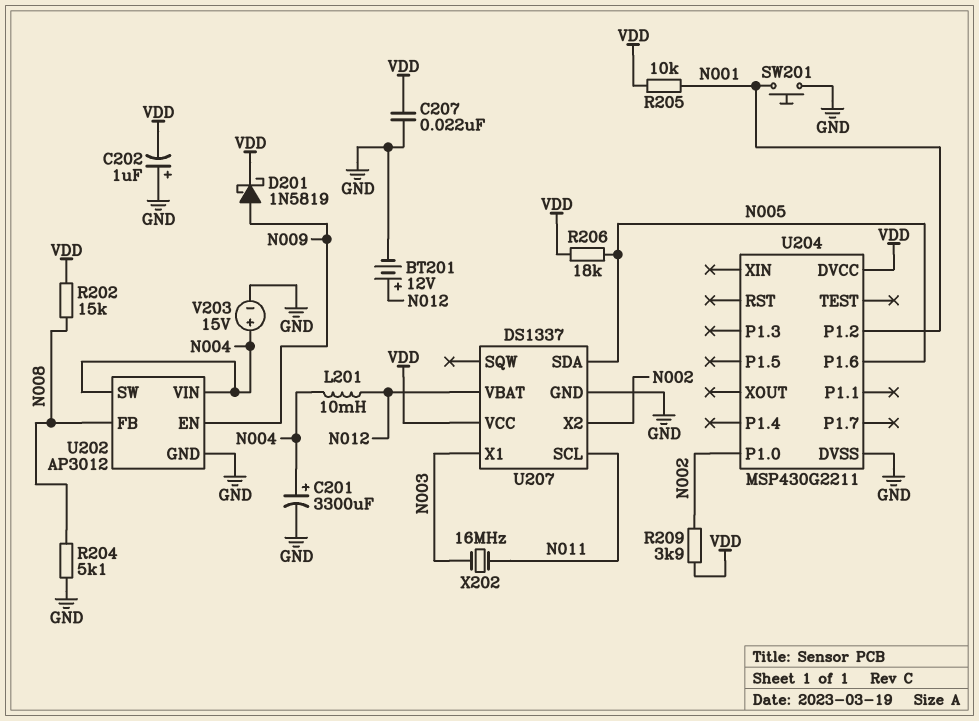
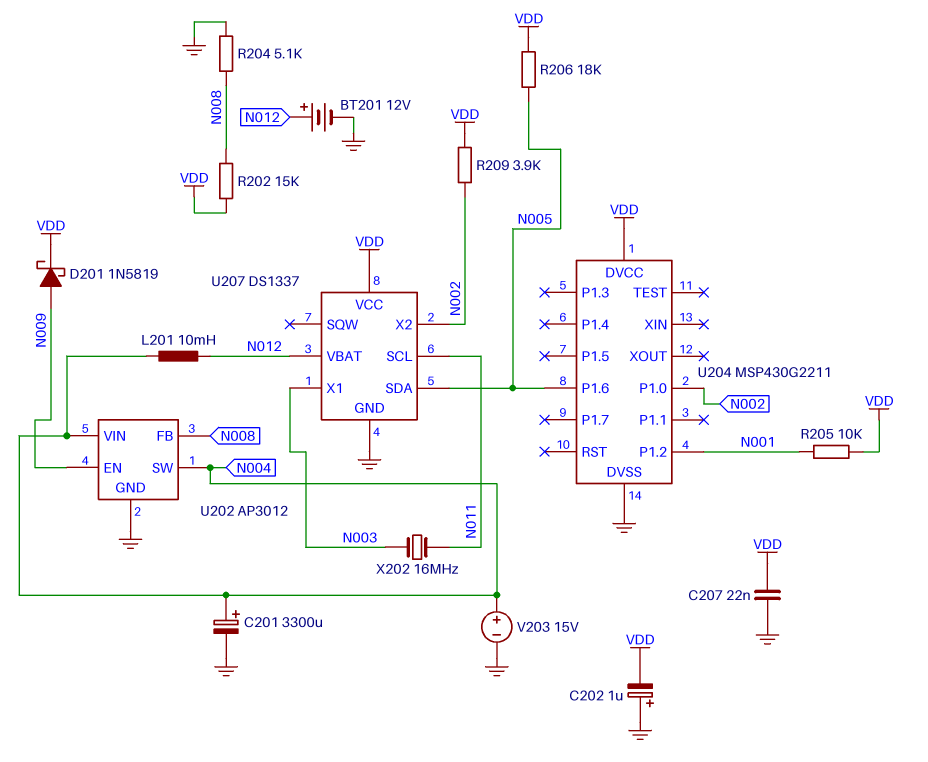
SW201: button (GND, N001) -> none

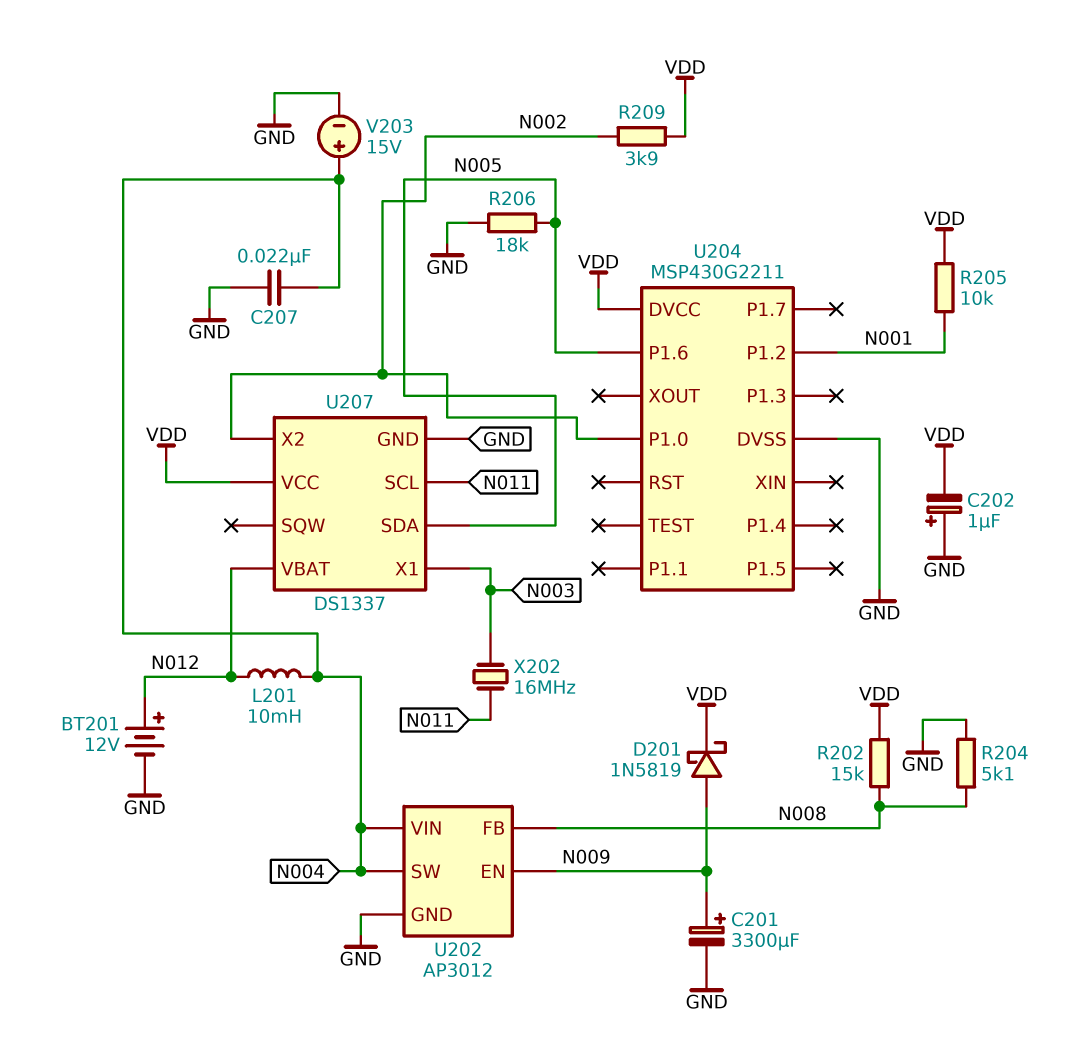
C201: 3300uF (plus N004, minus GND) -> 3300uF (plus N009, minus GND)
C207: 22nF (GND, VDD) -> 22nF (GND, N004)
R206: 18k (N005, VDD) -> 18k (GND, N005)

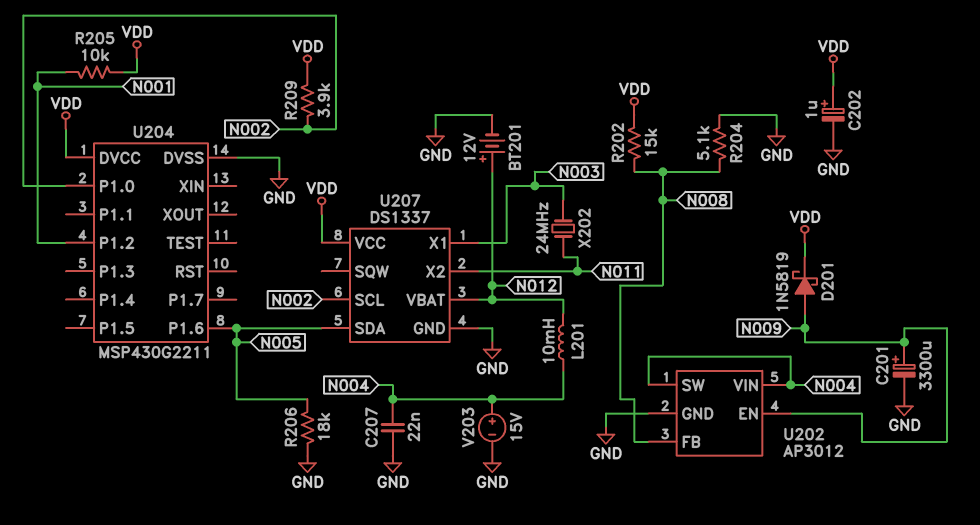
C202: 1uF (plus GND, minus VDD) -> 1uF (plus VDD, minus GND)
U207 pin SCL: N011 -> N002
U207 pin X2: N002 -> N011
X202: 16MHz (N003, N011) -> 24MHz (N003, N011)

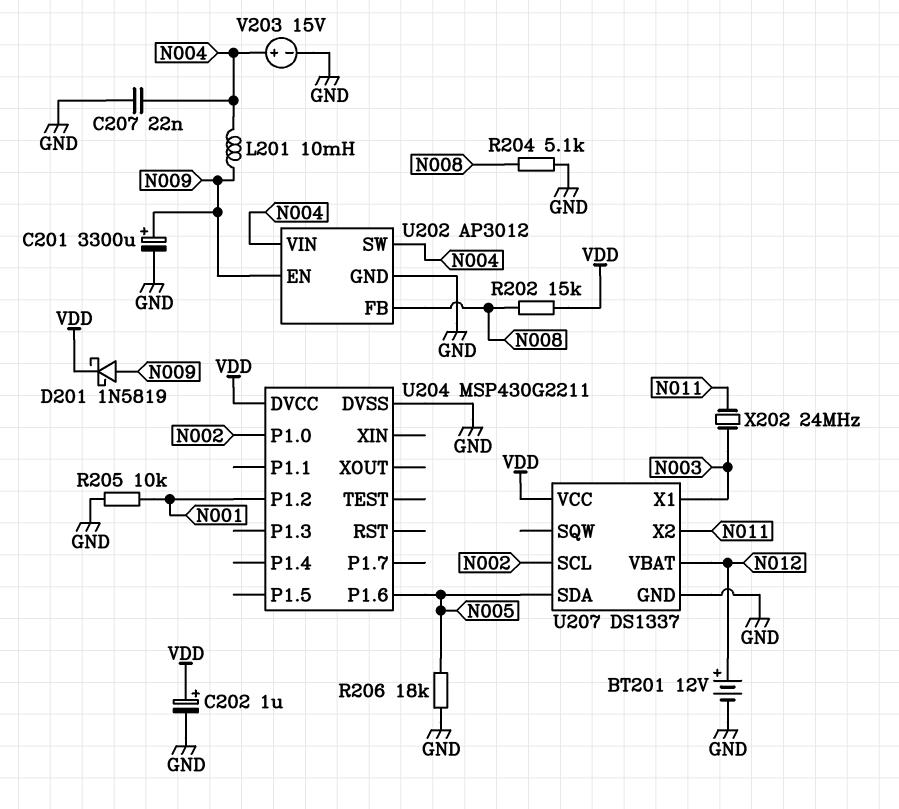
L201: 10mH (N004, N012) -> 10mH (N004, N009)
R205: 10k (N001, VDD) -> 10k (GND, N001)
R209: 3.9k (N002, VDD) -> none

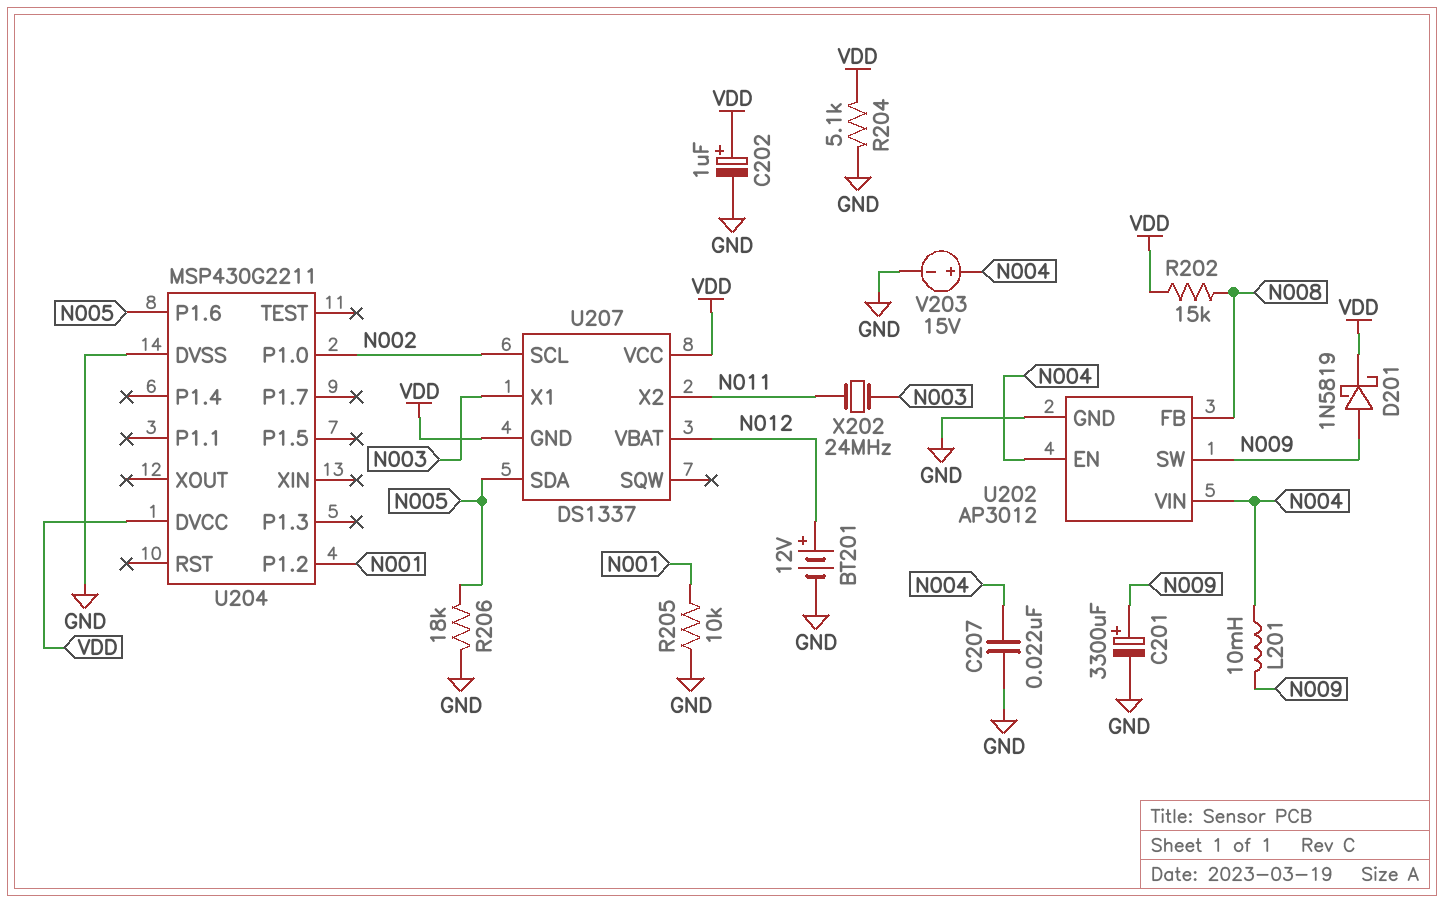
R204: 5.1k (GND, N008) -> 5.1k (GND, VDD)
U202 pin EN: N009 -> N004
U202 pin SW: N004 -> N009
U207 pin GND: GND -> VDD

